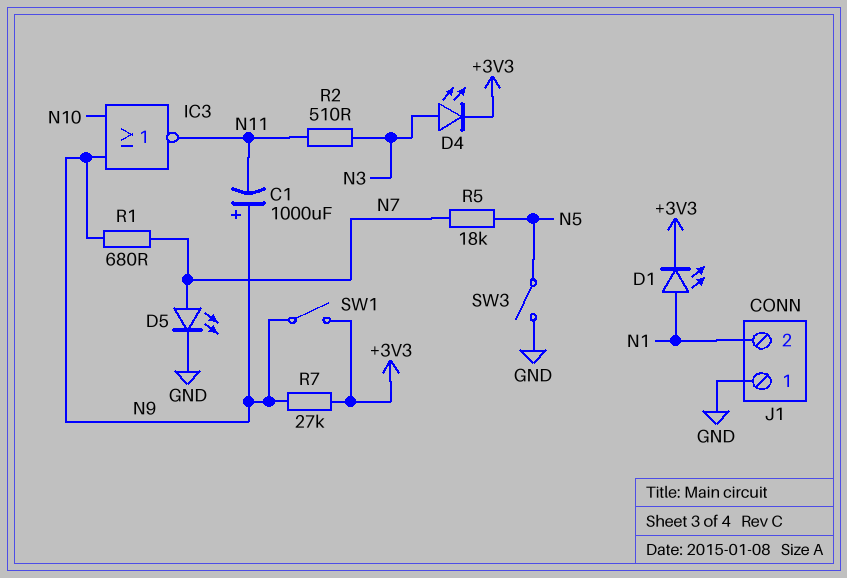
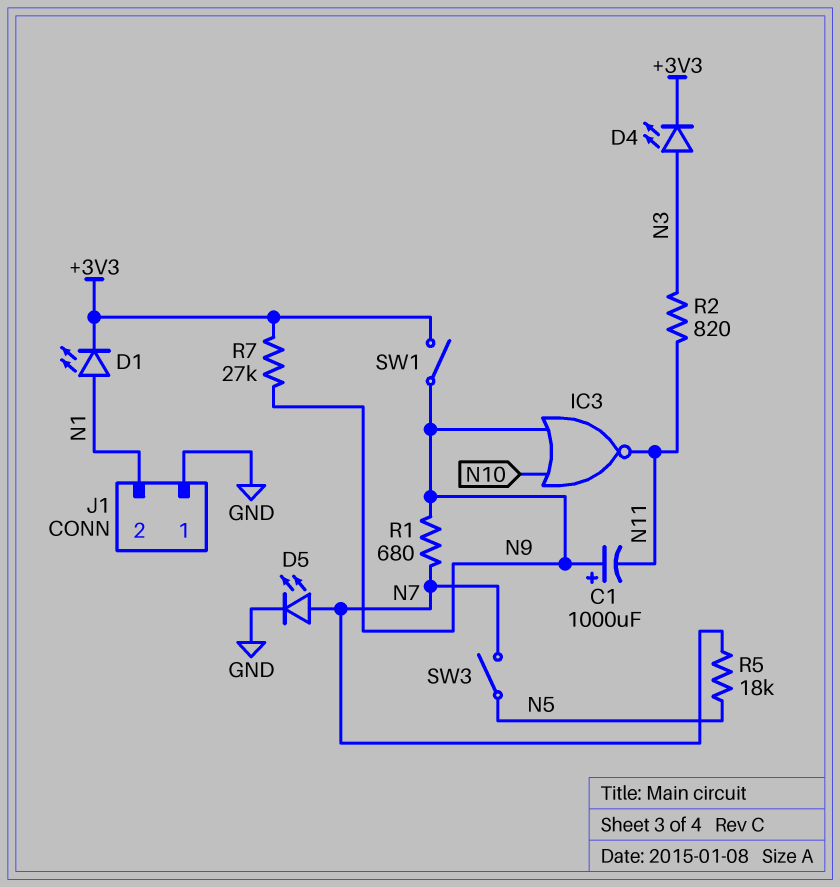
R2: 510 (N3, N11) -> 820 (N3, N11)
SW3: switch (GND, N5) -> switch (N5, N7)

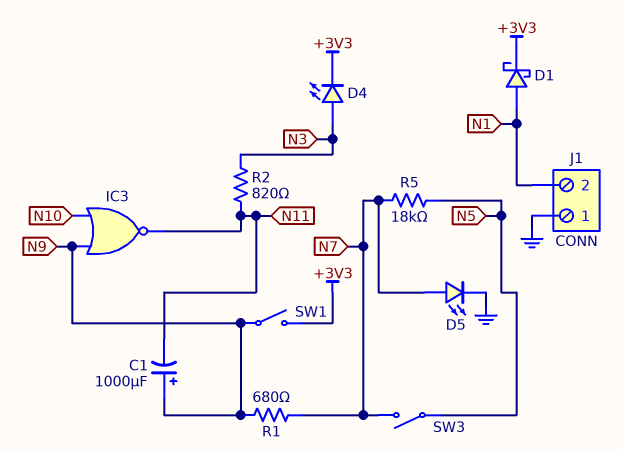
D1: LED (A N1, K +3V3) -> schottky (A N1, K +3V3)
R7: 27k (+3V3, N9) -> none

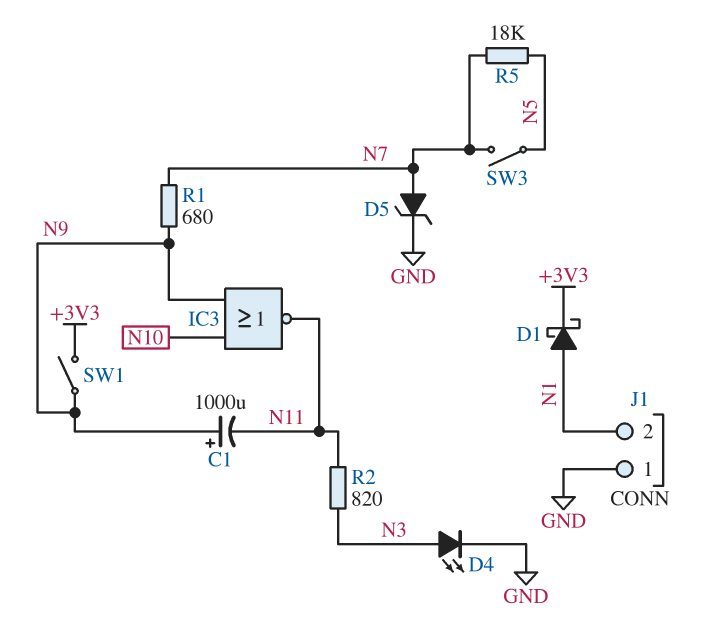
D4: LED (A N3, K +3V3) -> LED (A N3, K GND)
D5: LED (A N7, K GND) -> zener (A N7, K GND)

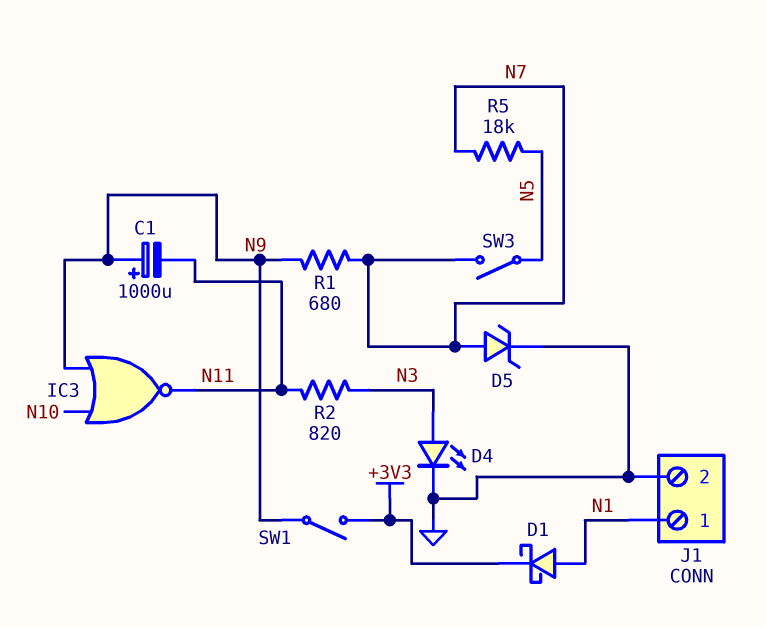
J1 pin 1: GND -> N1
J1 pin 2: N1 -> GND

